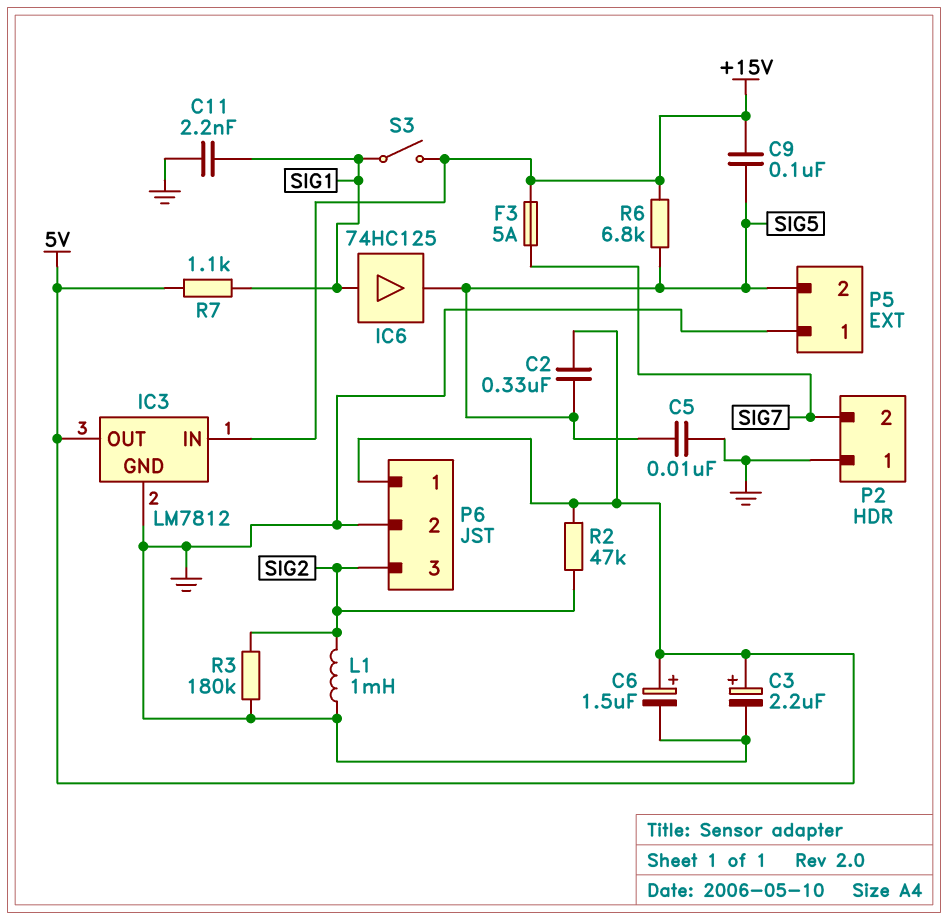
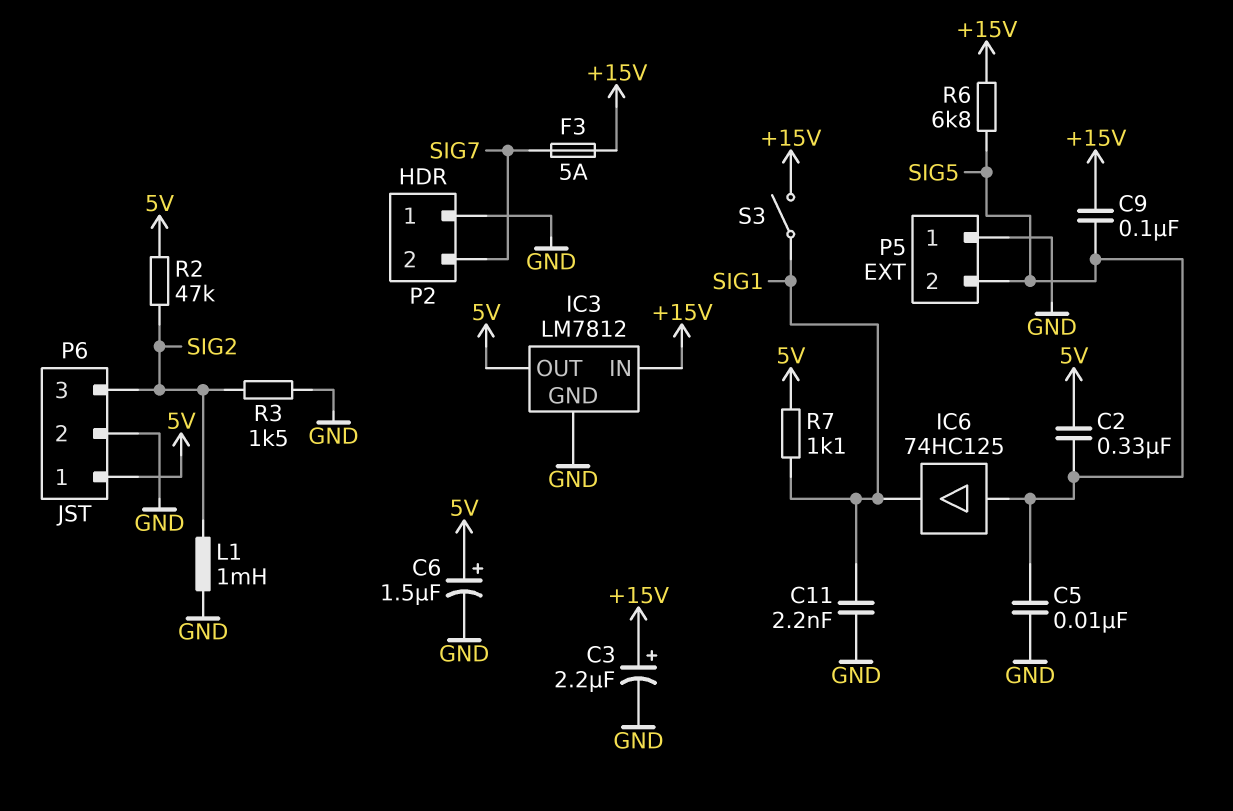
C3: 2.2uF (plus 5V, minus GND) -> 2.2uF (plus +15V, minus GND)
IC6: buffer 74HC125 (in SIG1, out SIG5) -> buffer 74HC125 (in SIG5, out SIG1)
R3: 180k (GND, SIG2) -> 1.5k (GND, SIG2)

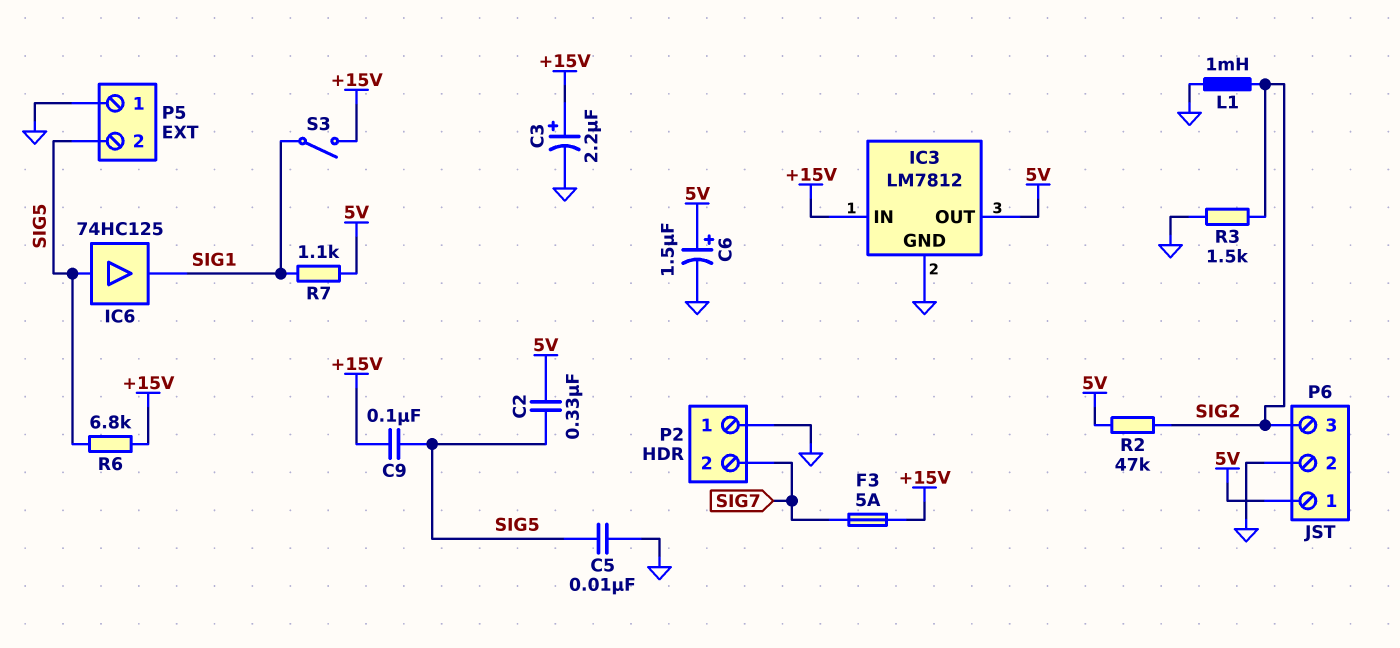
C11: 2.2nF (GND, SIG1) -> none

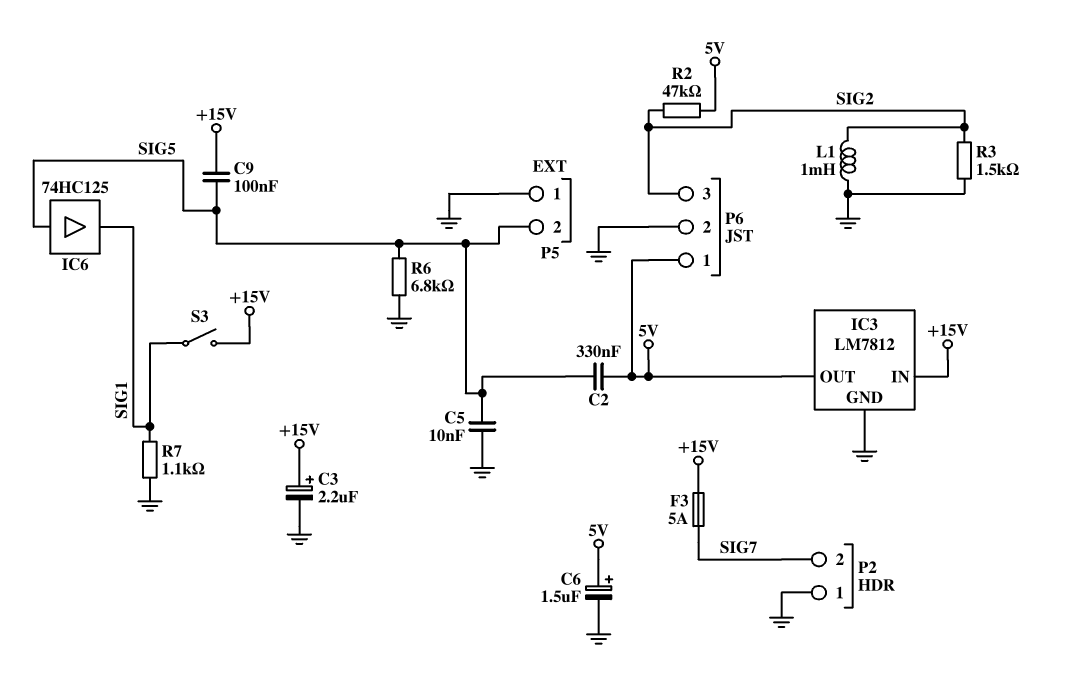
R6: 6.8k (+15V, SIG5) -> 6.8k (GND, SIG5)
R7: 1.1k (5V, SIG1) -> 1.1k (GND, SIG1)

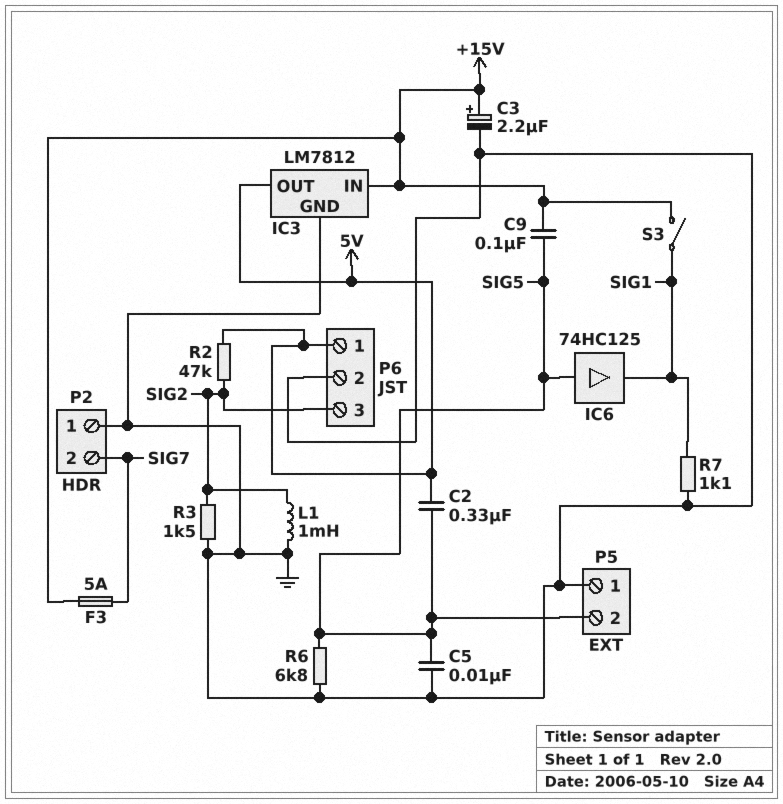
C6: 1.5uF (plus 5V, minus GND) -> none

